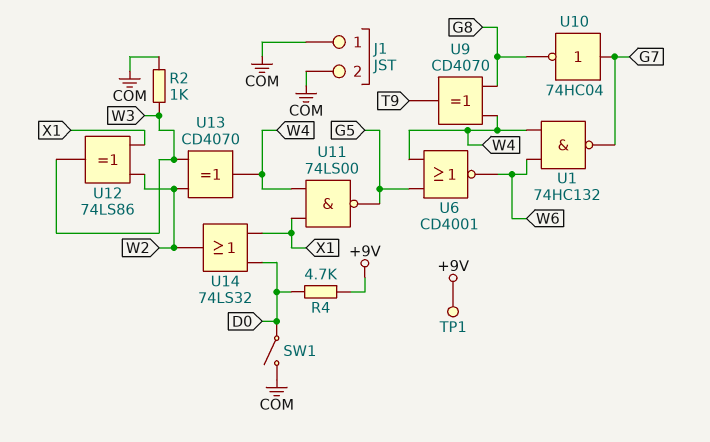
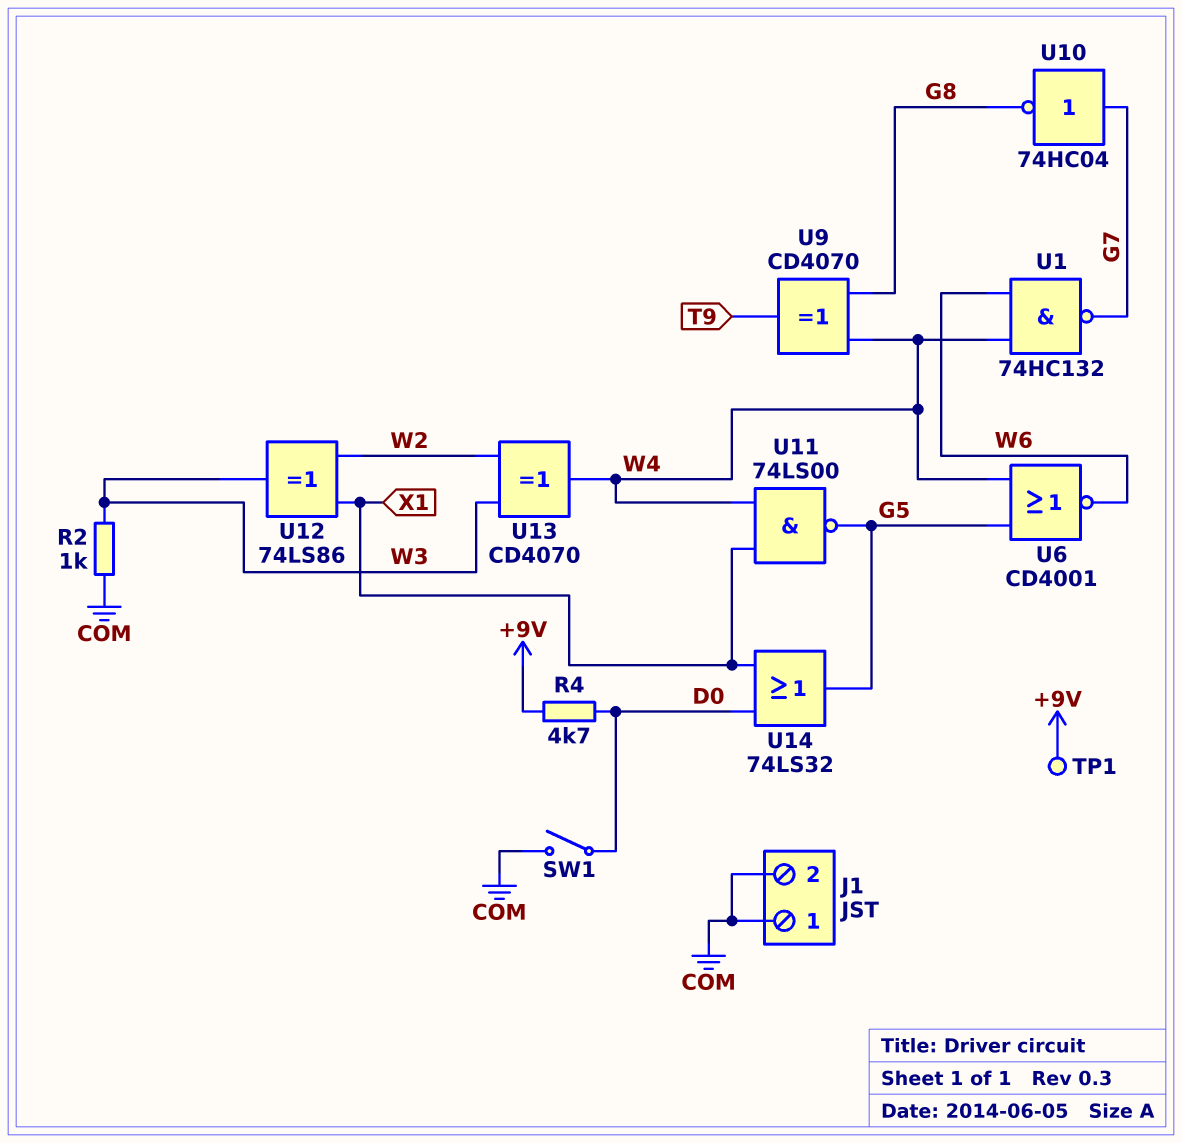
U14: OR 74LS32 (in D0, in X1, out W2) -> OR 74LS32 (in D0, in X1, out G5)

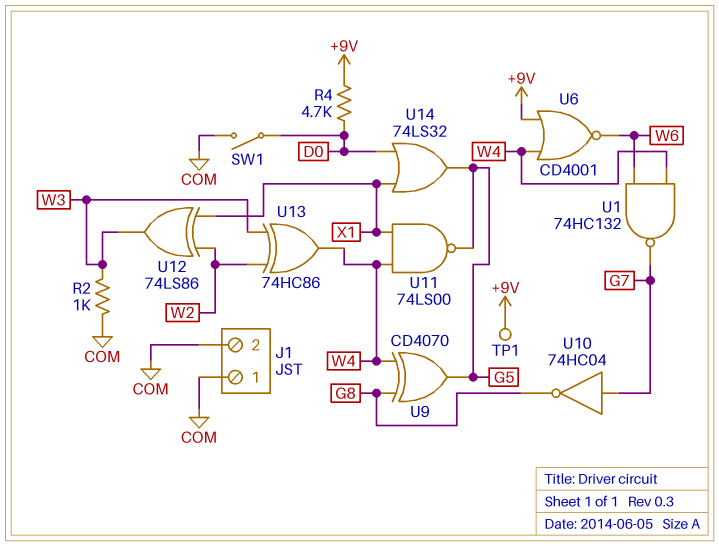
U6: NOR CD4001 (in G5, in W4, out W6) -> NOR CD4001 (in +9V, in W4, out W6)
U9: XOR CD4070 (in G8, in W4, out T9) -> XOR CD4070 (in G8, in W4, out G5)
U13: XOR CD4070 (in W2, in W3, out W4) -> XOR 74HC86 (in W2, in W3, out W4)

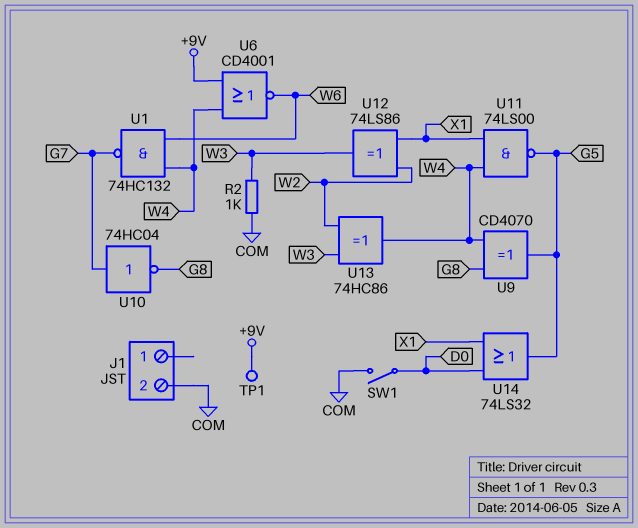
J1 pin 1: COM -> none
R4: 4.7k (+9V, D0) -> none

